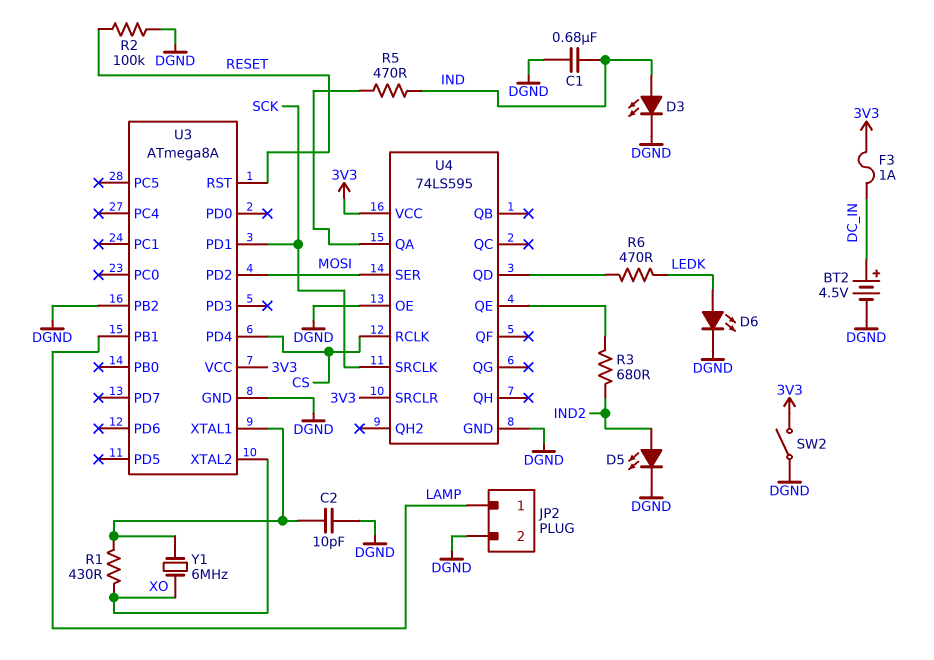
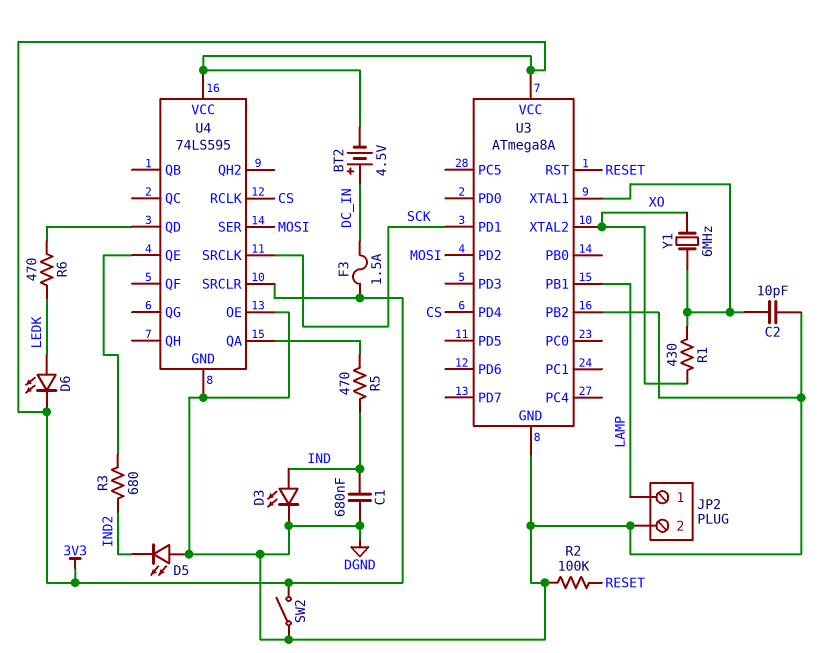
BT2: 4.5V (plus DC_IN, minus DGND) -> 4.5V (plus DC_IN, minus 3V3)
D5: LED (A IND2, K DGND) -> LED (A DGND, K IND2)
D6: LED (A LEDK, K DGND) -> LED (A LEDK, K 3V3)
F3: 1A (3V3, DC_IN) -> 1.5A (3V3, DC_IN)

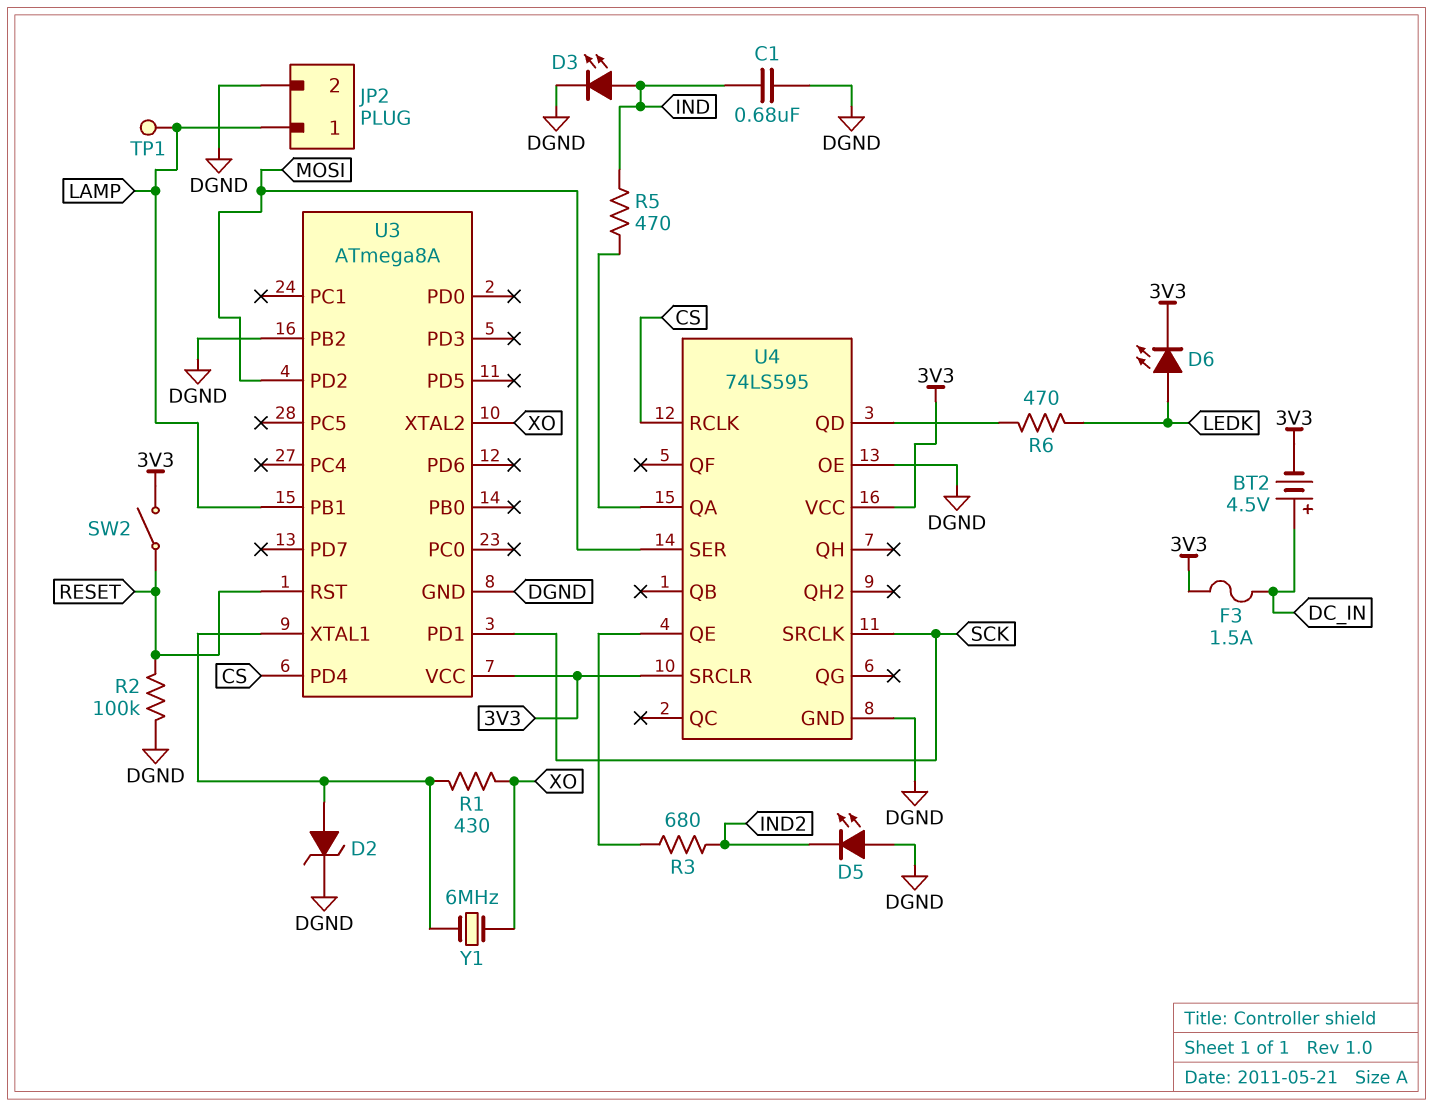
C2: 10pF (DGND, U3/XTAL1) -> none
D2: none -> zener (A U3/XTAL1, K DGND)
SW2: switch (3V3, DGND) -> switch (3V3, RESET)
TP1: none -> test point (LAMP)

